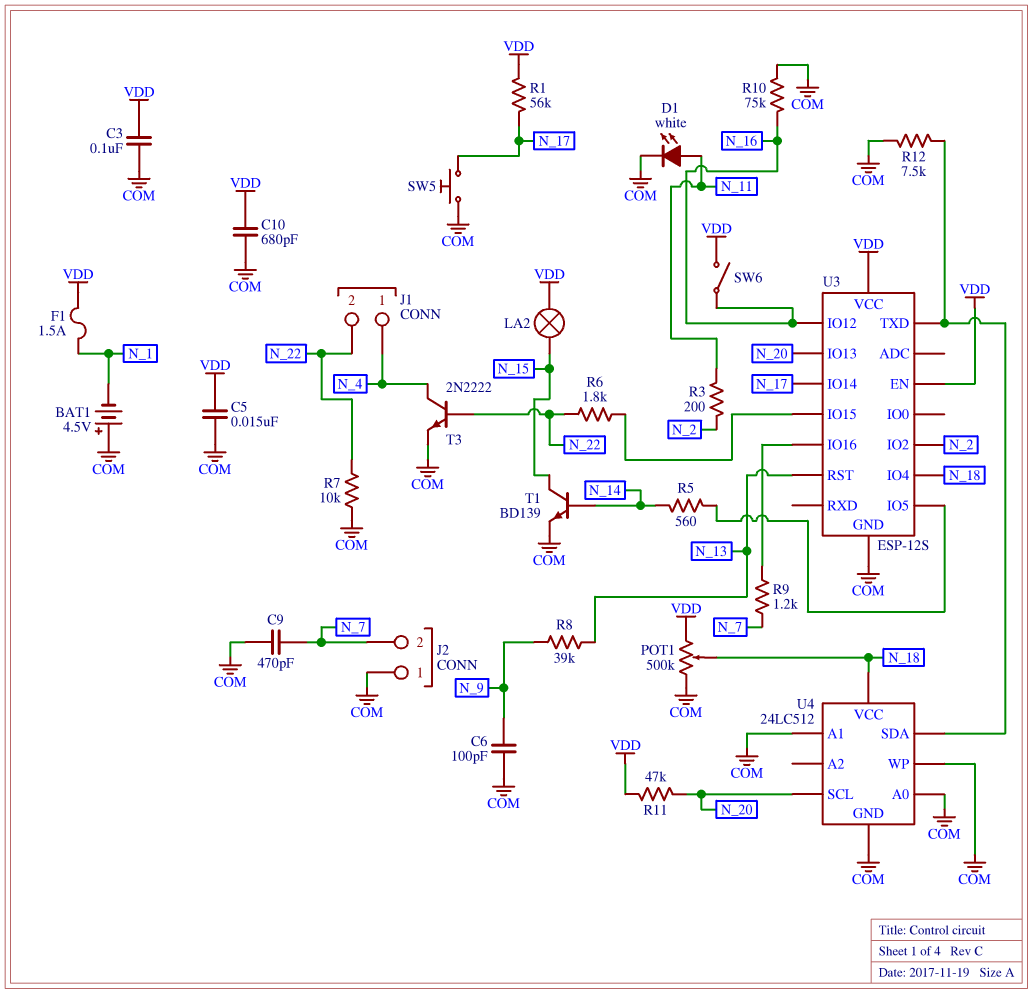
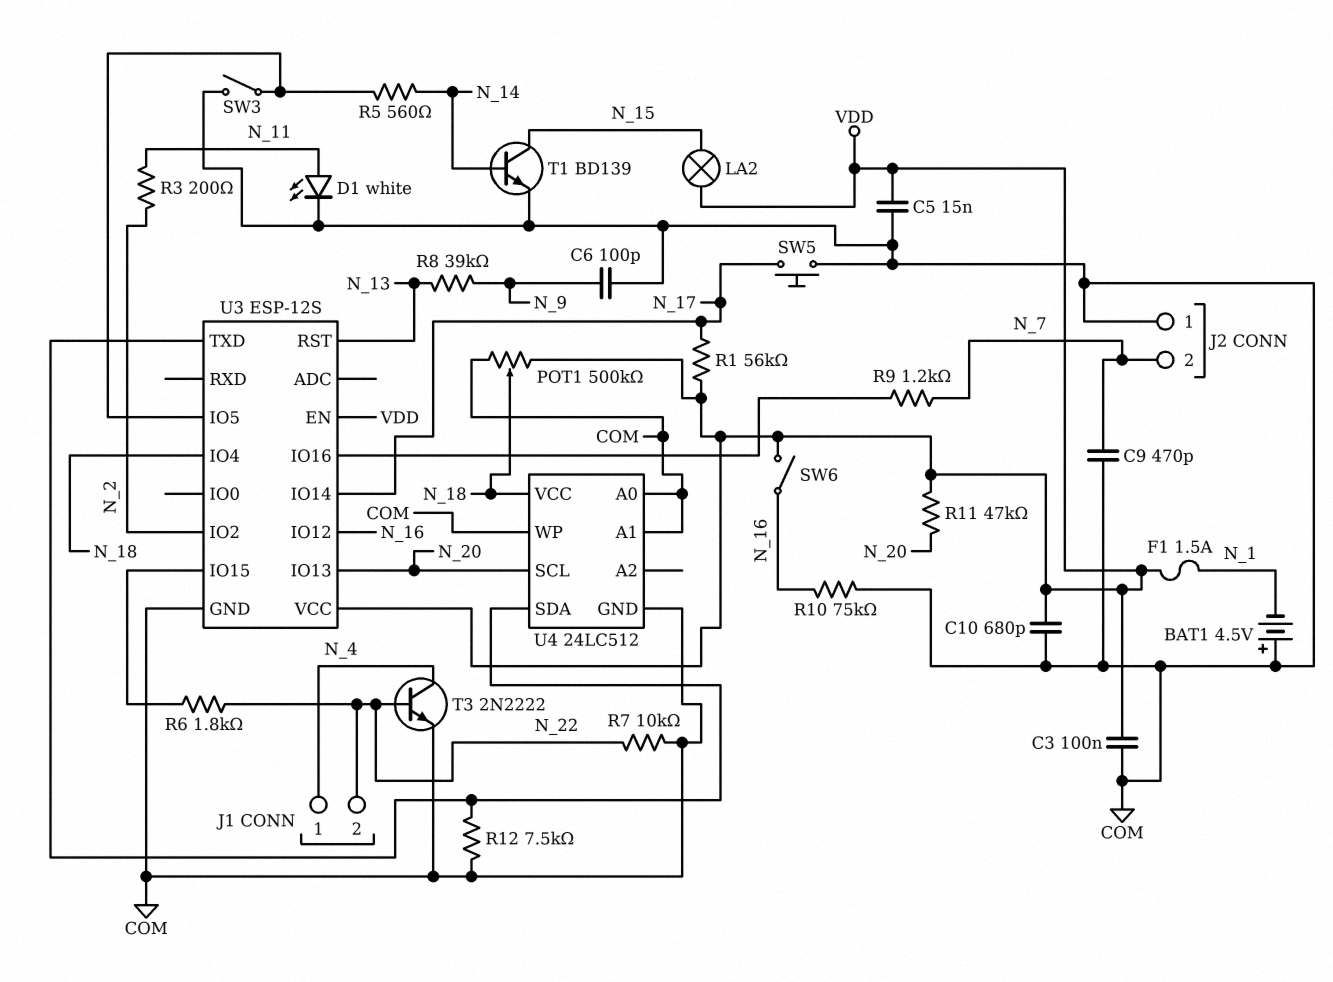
SW3: none -> switch (COM, U3/IO5)

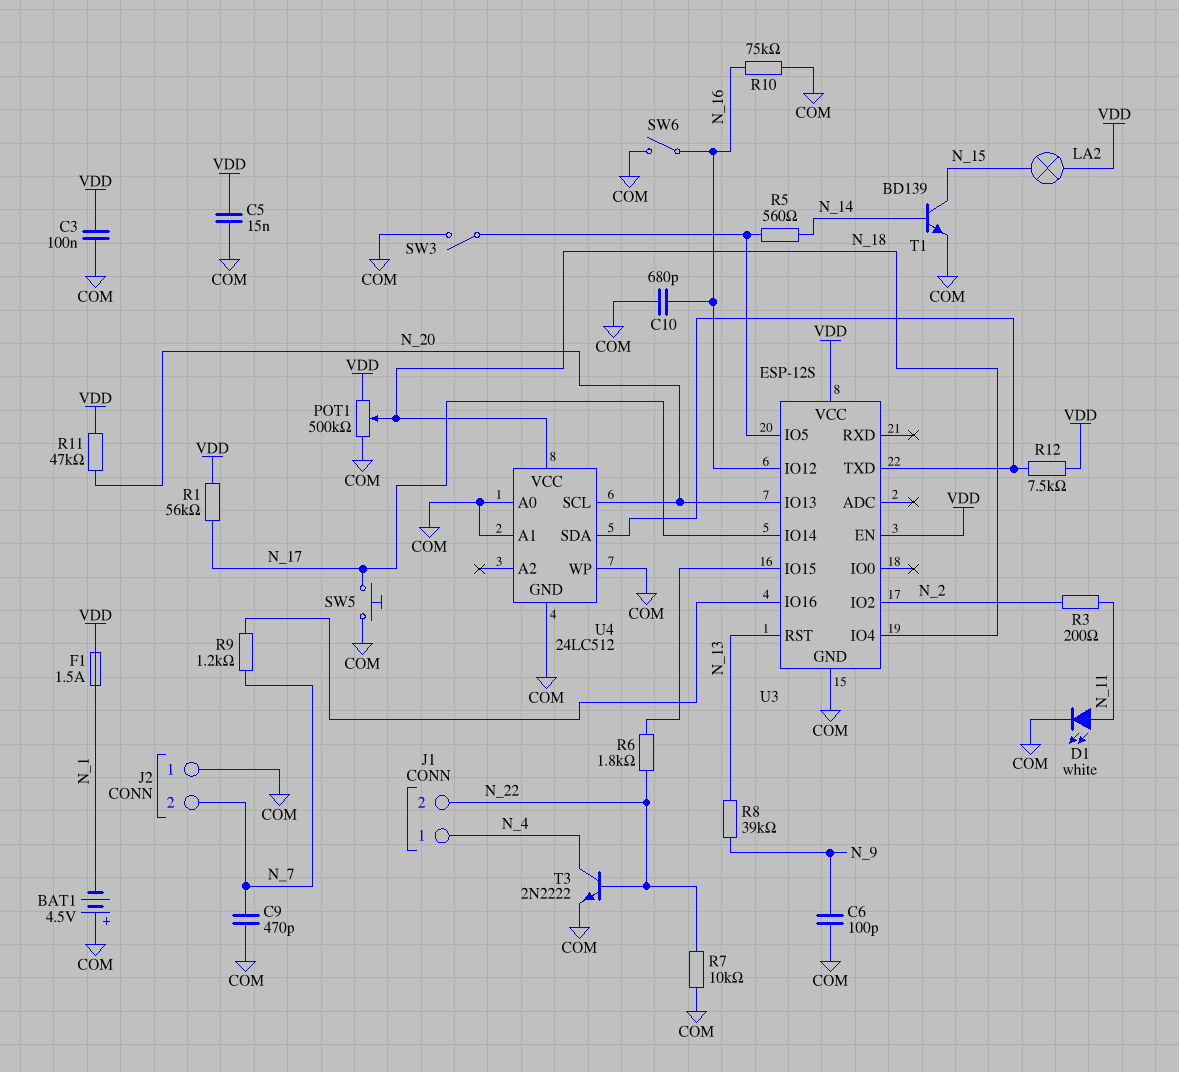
C10: 680pF (COM, VDD) -> 680pF (COM, N_16)
R12: 7.5k (COM, U3/TXD) -> 7.5k (U3/TXD, VDD)
SW6: switch (N_16, VDD) -> switch (COM, N_16)

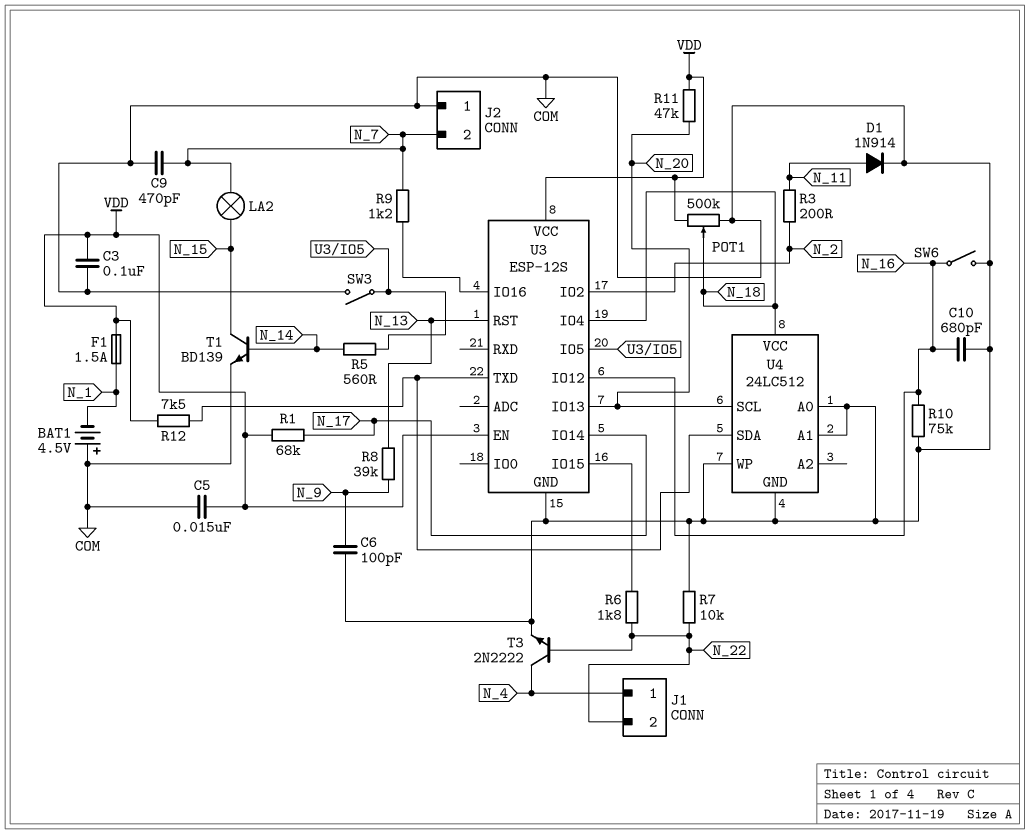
D1: LED white (A N_11, K COM) -> diode 1N914 (A N_11, K COM)
LA2: lamp (N_15, VDD) -> lamp (N_7, N_15)
R1: 56k (N_17, VDD) -> 68k (N_17, VDD)
SW5: button (COM, N_17) -> none

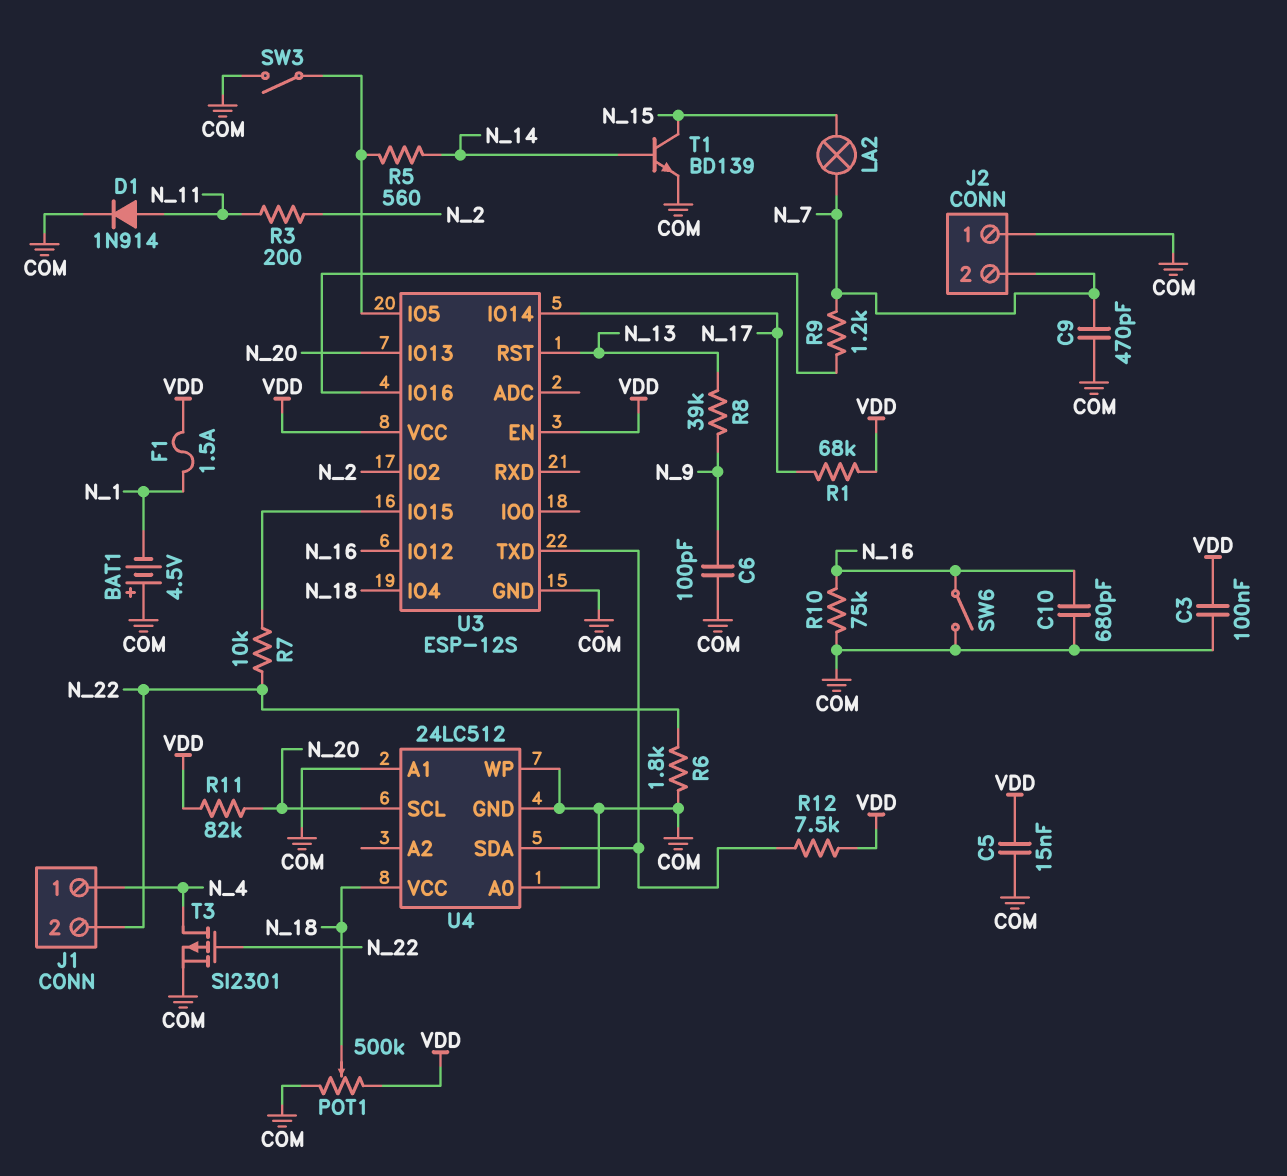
R6: 1.8k (N_22, U3/IO15) -> 1.8k (COM, N_22)
R7: 10k (COM, N_22) -> 10k (N_22, U3/IO15)
R11: 47k (N_20, VDD) -> 82k (N_20, VDD)
T3: NPN 2N2222 (B N_22, C N_4, E COM) -> PMOS SI2301 (G N_22, D N_4, S COM)

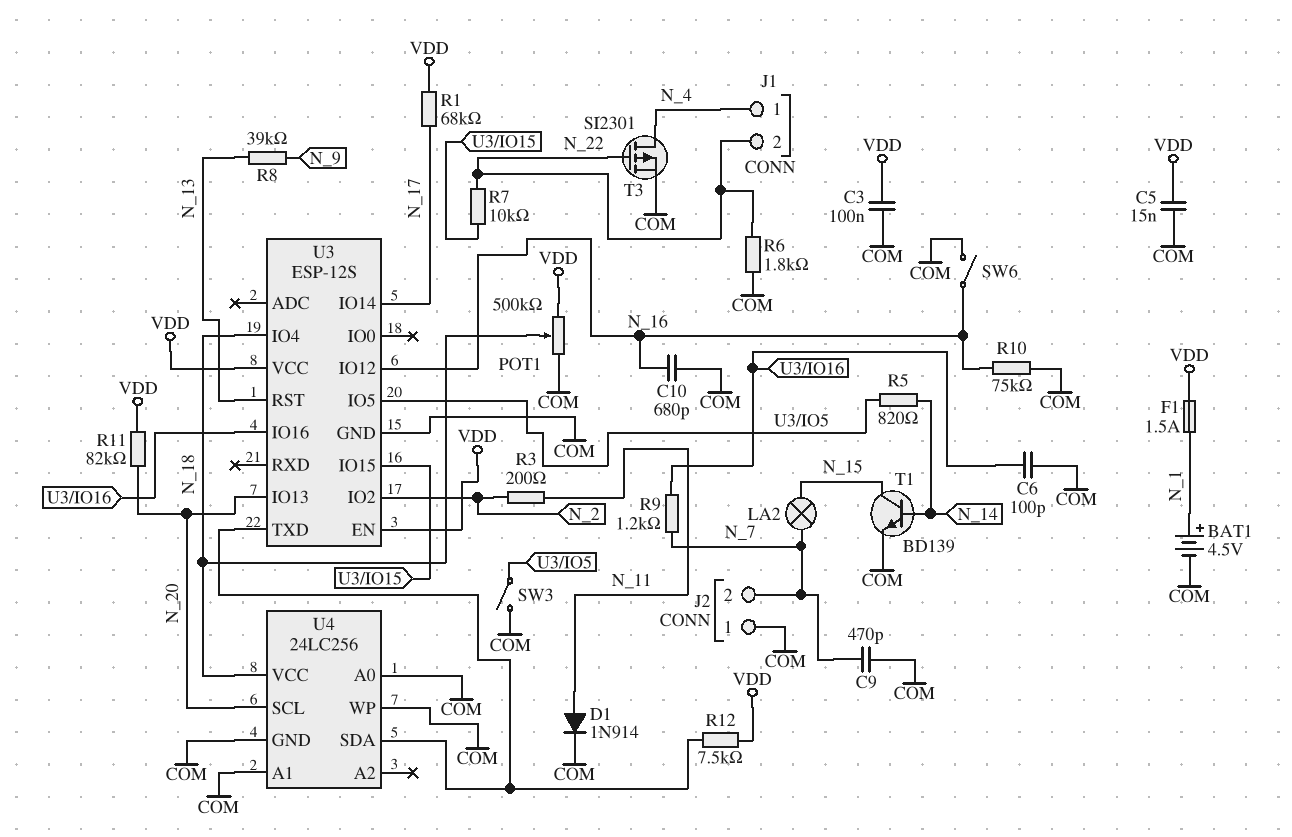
BAT1: 4.5V (plus COM, minus N_1) -> 4.5V (plus N_1, minus COM)
C6: 100pF (COM, N_9) -> 100pF (COM, U3/IO16)
R5: 560 (N_14, U3/IO5) -> 820 (N_14, U3/IO5)
U4: 24LC512 -> 24LC256

